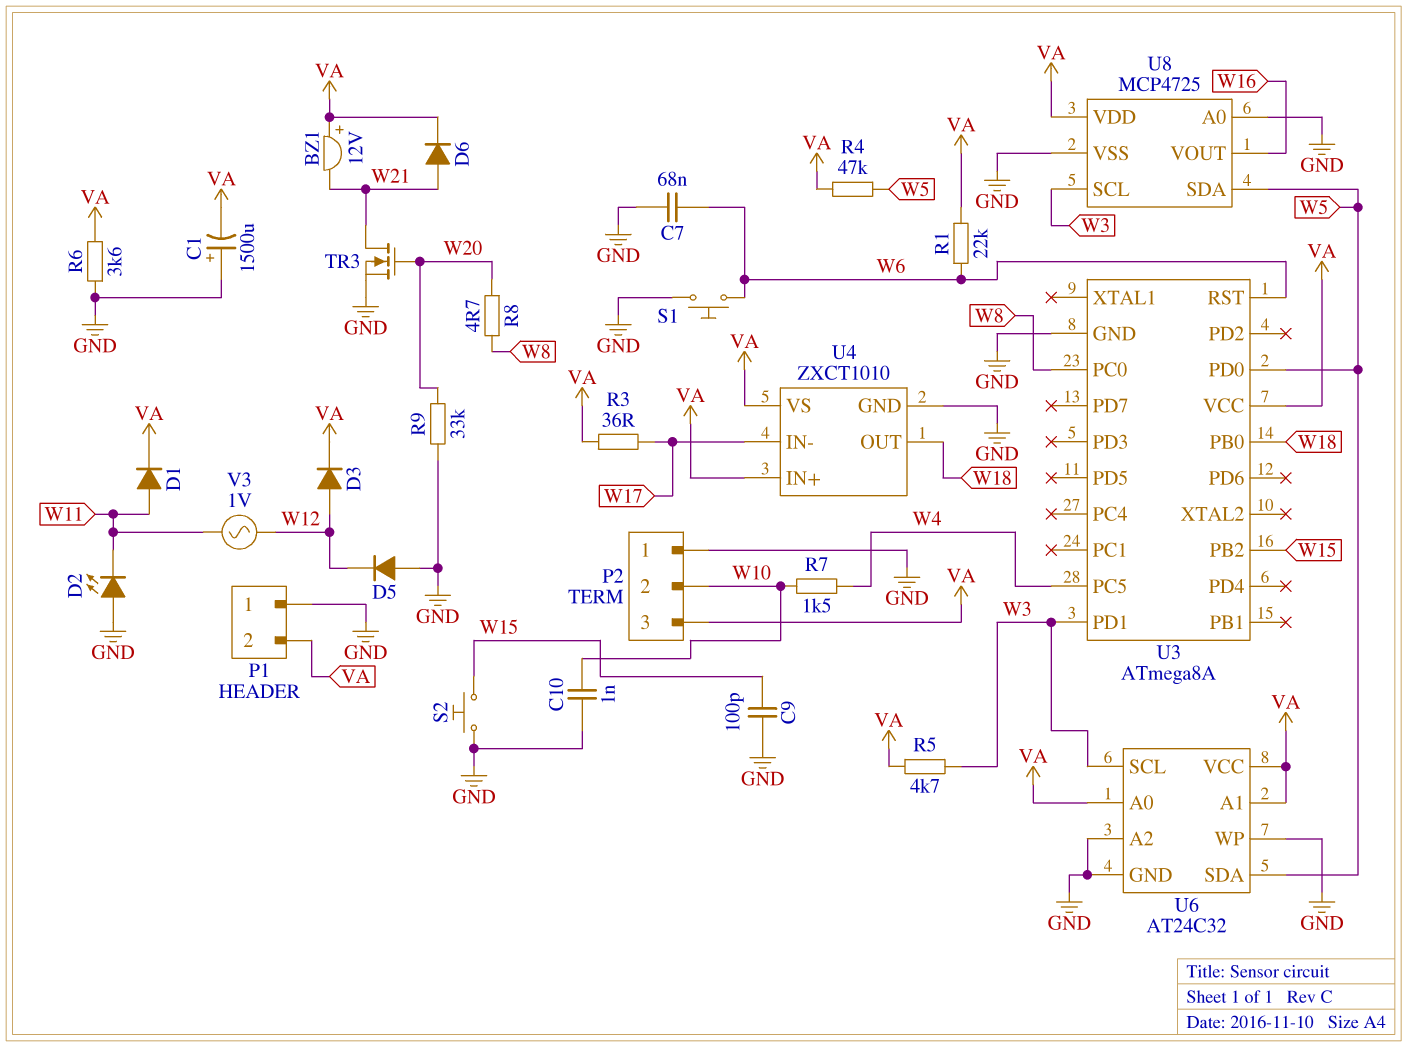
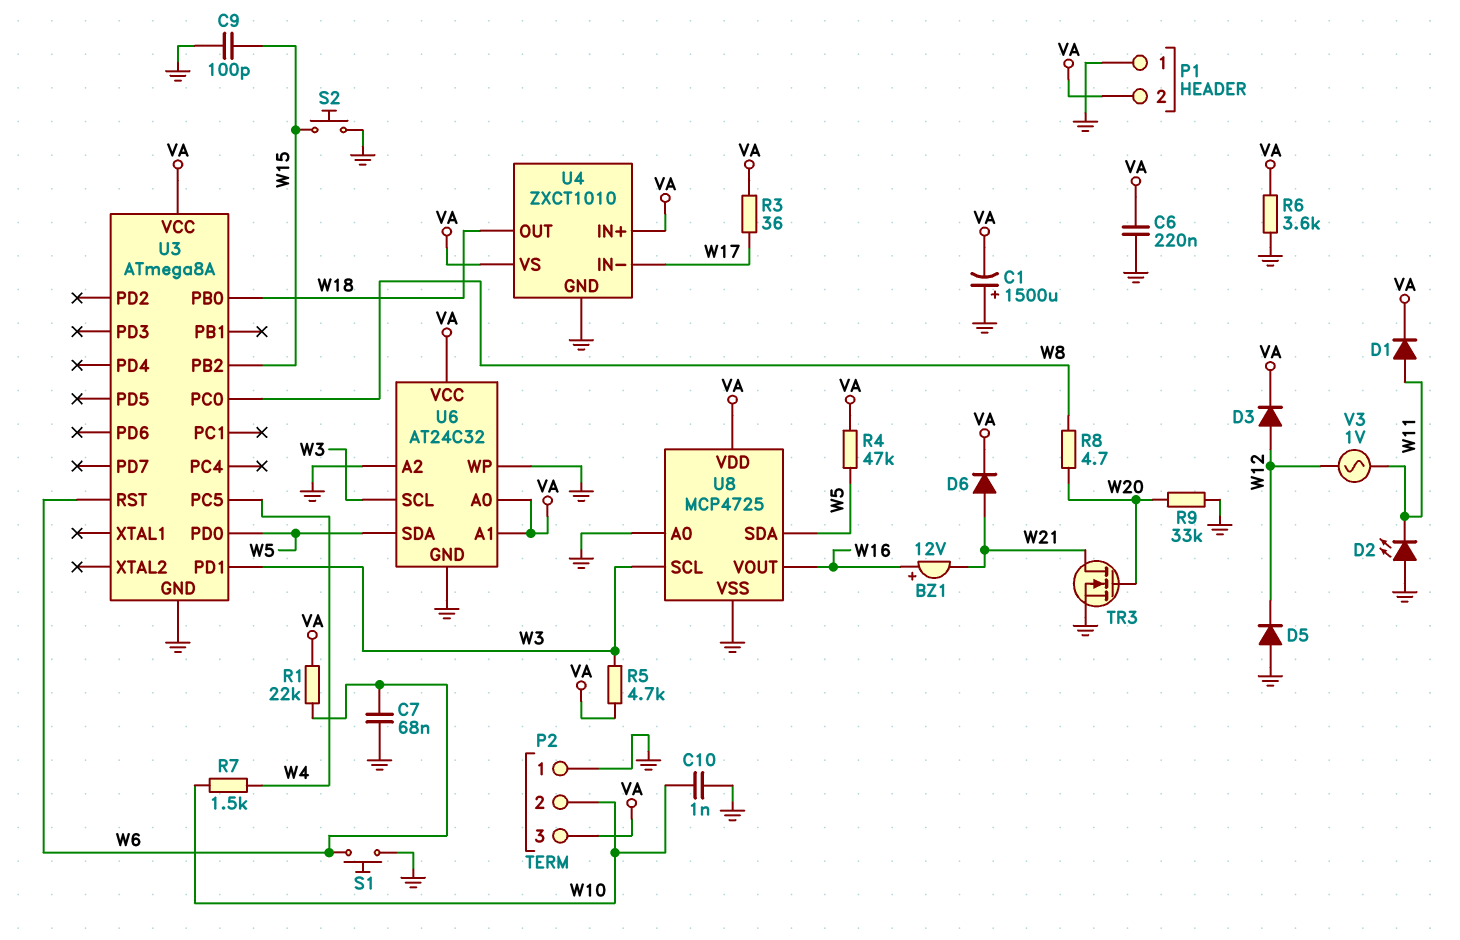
BZ1: buzzer 12V (plus VA, minus W21) -> buzzer 12V (plus W16, minus W21)
C6: none -> 220nF (GND, VA)

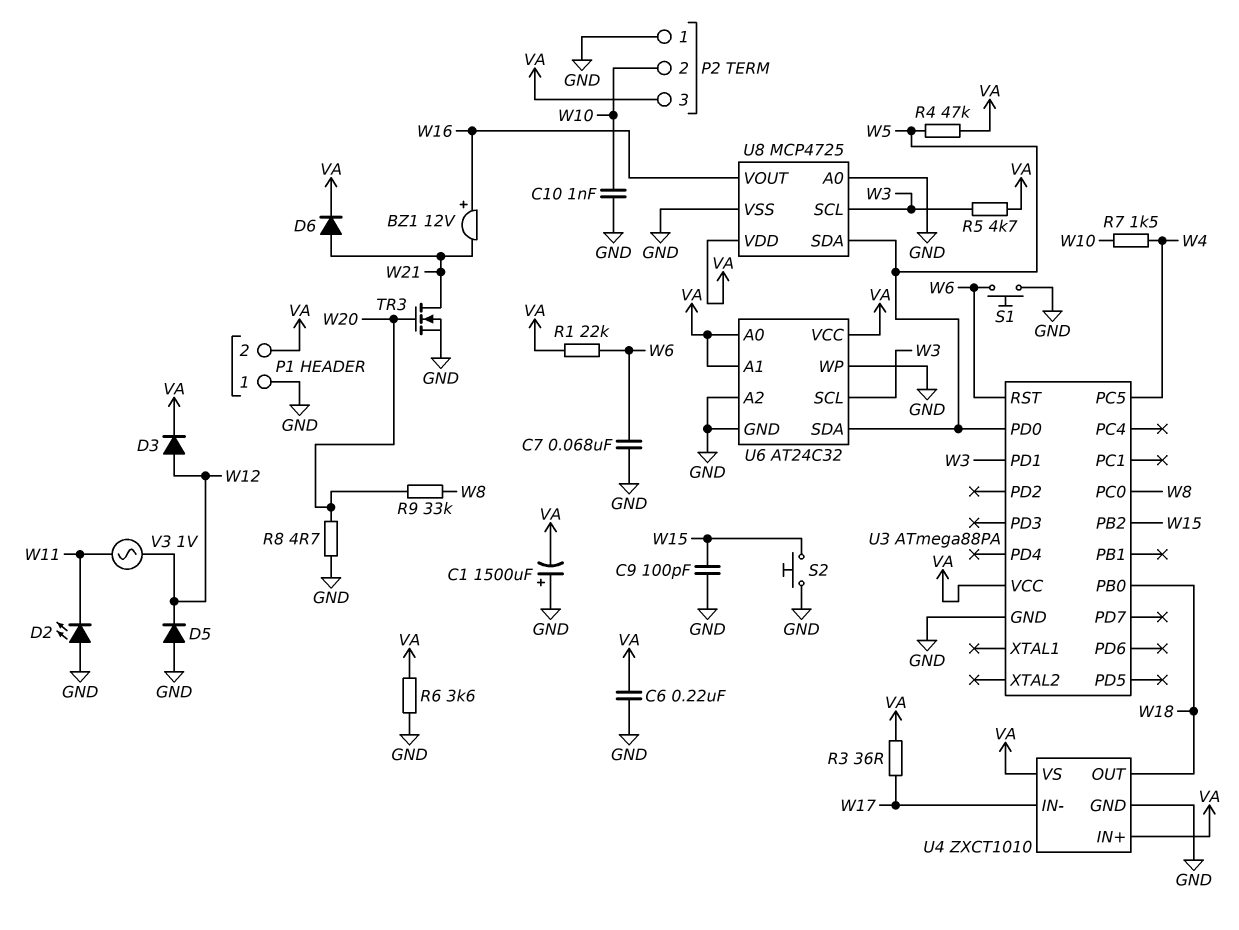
D1: diode (A W11, K VA) -> none
R8: 4.7 (W8, W20) -> 4.7 (GND, W20)
R9: 33k (GND, W20) -> 33k (W8, W20)
U3: ATmega8A -> ATmega88PA

